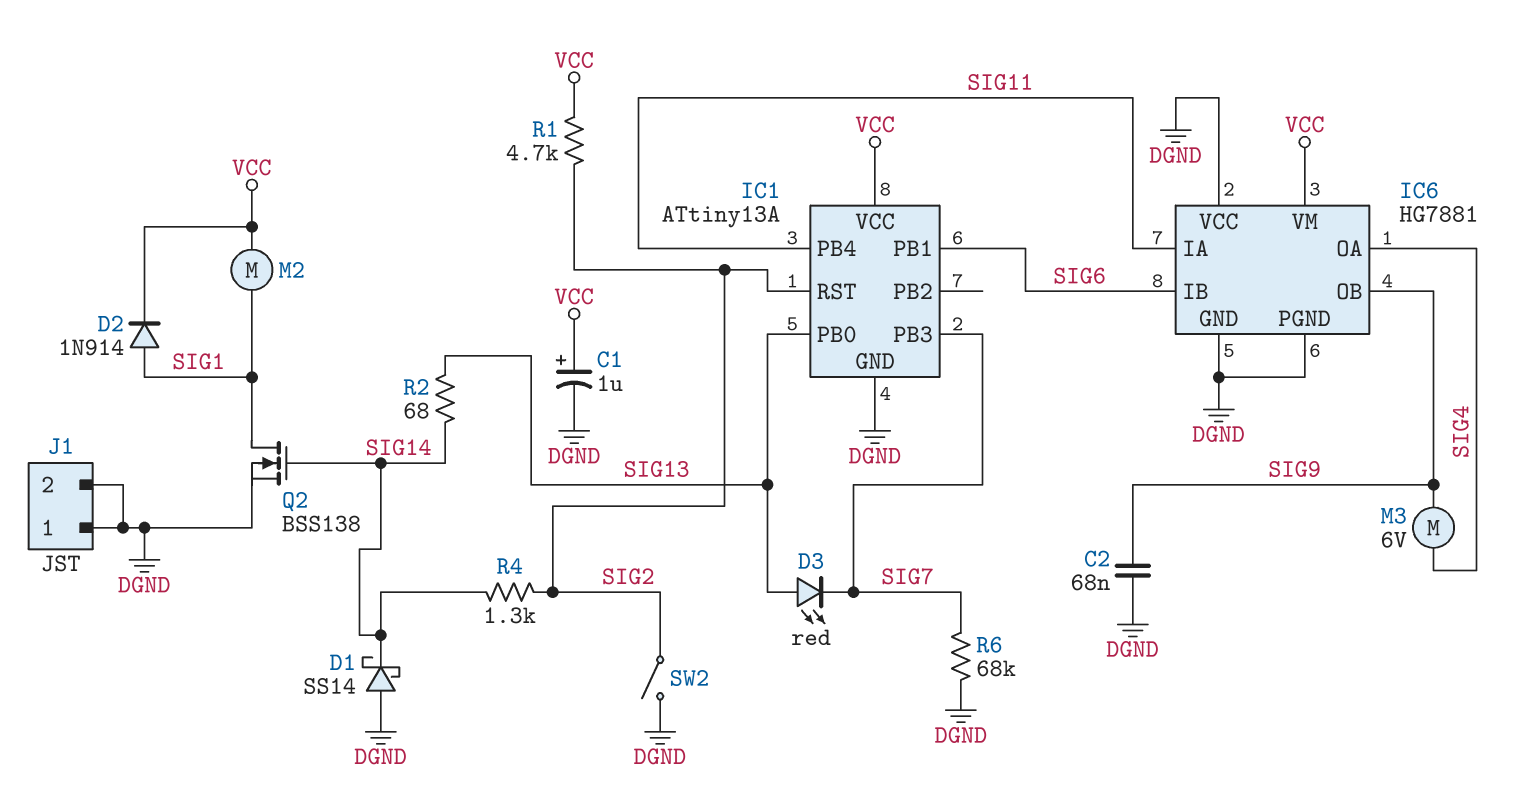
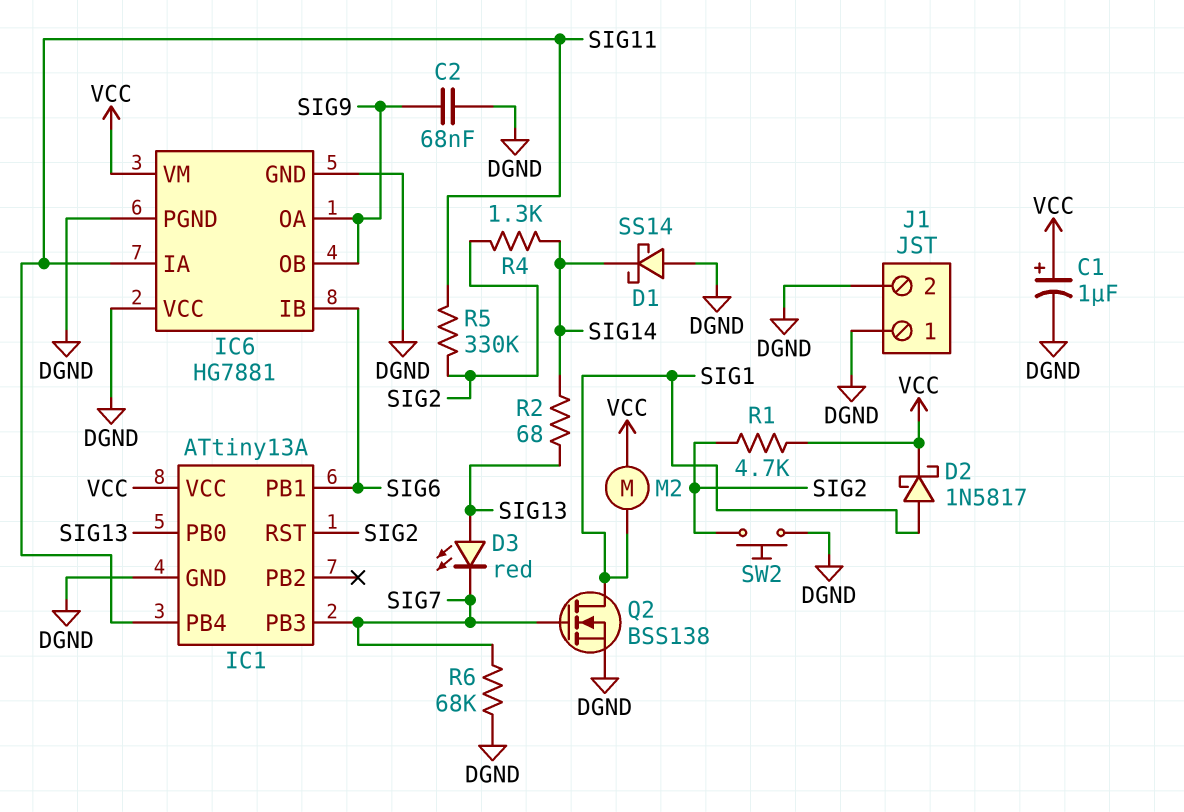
D2: diode 1N914 (A SIG1, K VCC) -> schottky 1N5817 (A SIG1, K VCC)
IC6 pin OA: SIG4 -> SIG9
M3: motor 6V (SIG4, SIG9) -> none
Q2: NMOS BSS138 (G SIG14, D SIG1, S DGND) -> NMOS BSS138 (G SIG7, D SIG1, S DGND)
R5: none -> 330k (SIG2, SIG11)
SW2: switch (DGND, SIG2) -> button (DGND, SIG2)

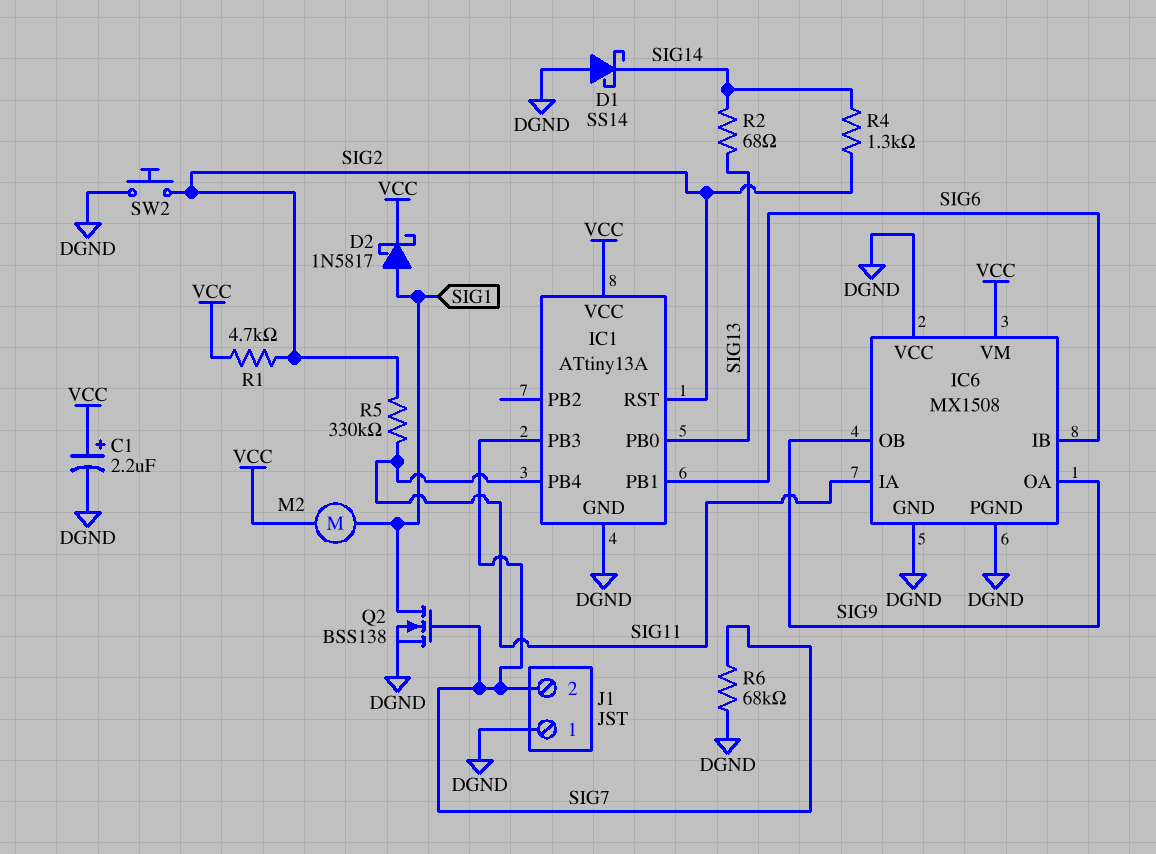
C1: 1uF (plus VCC, minus DGND) -> 2.2uF (plus VCC, minus DGND)
C2: 68nF (DGND, SIG9) -> none
D3: LED red (A SIG13, K SIG7) -> none
IC6: HG7881 -> MX1508
J1 pin 2: DGND -> SIG7

